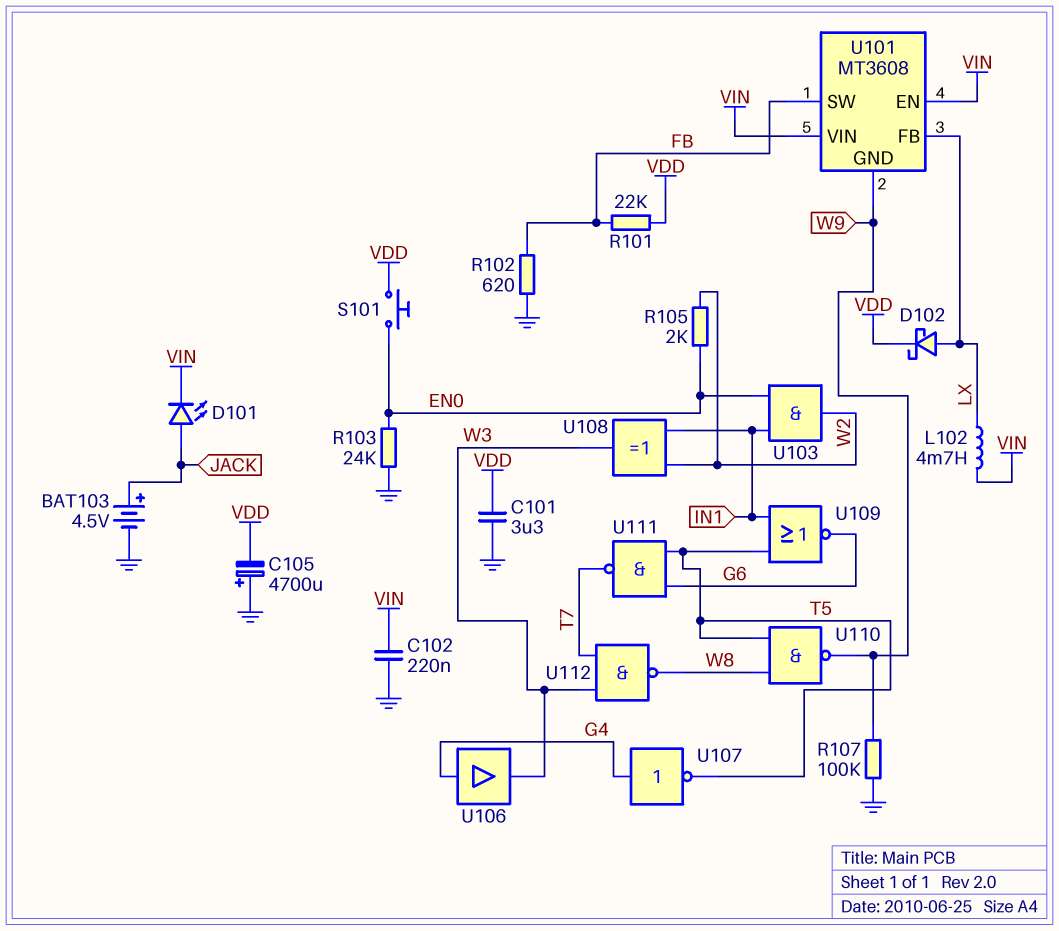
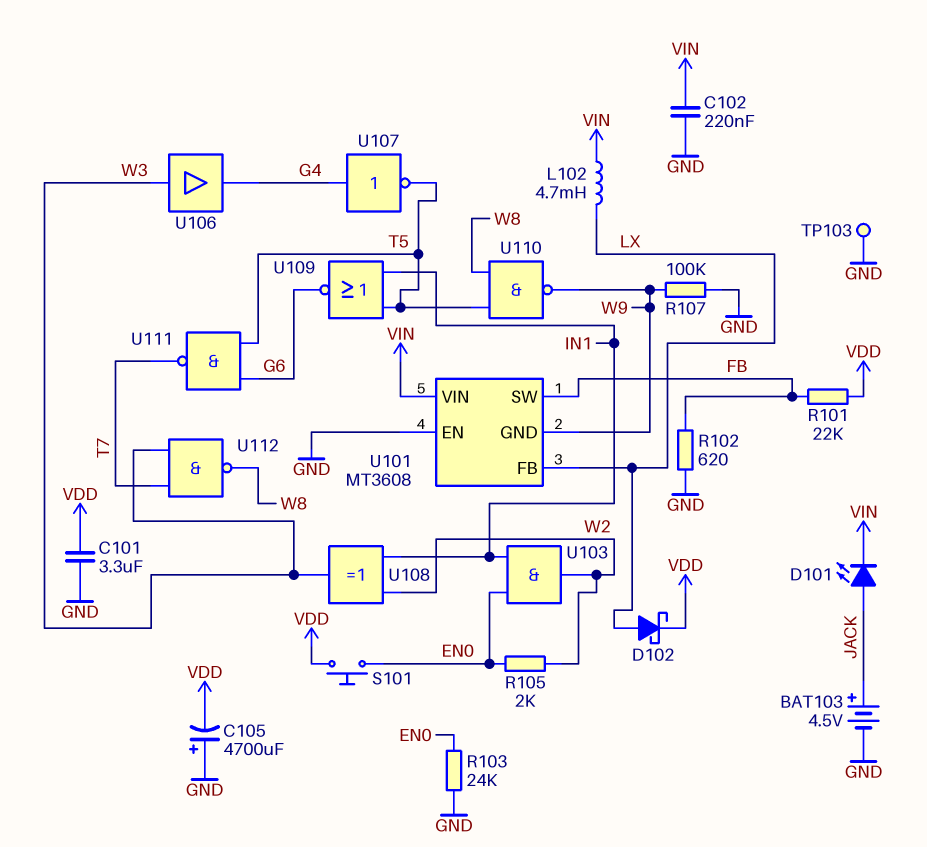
TP103: none -> test point (GND)
U101 pin EN: VIN -> GND
U106: buffer (in G4, out W3) -> buffer (in W3, out G4)

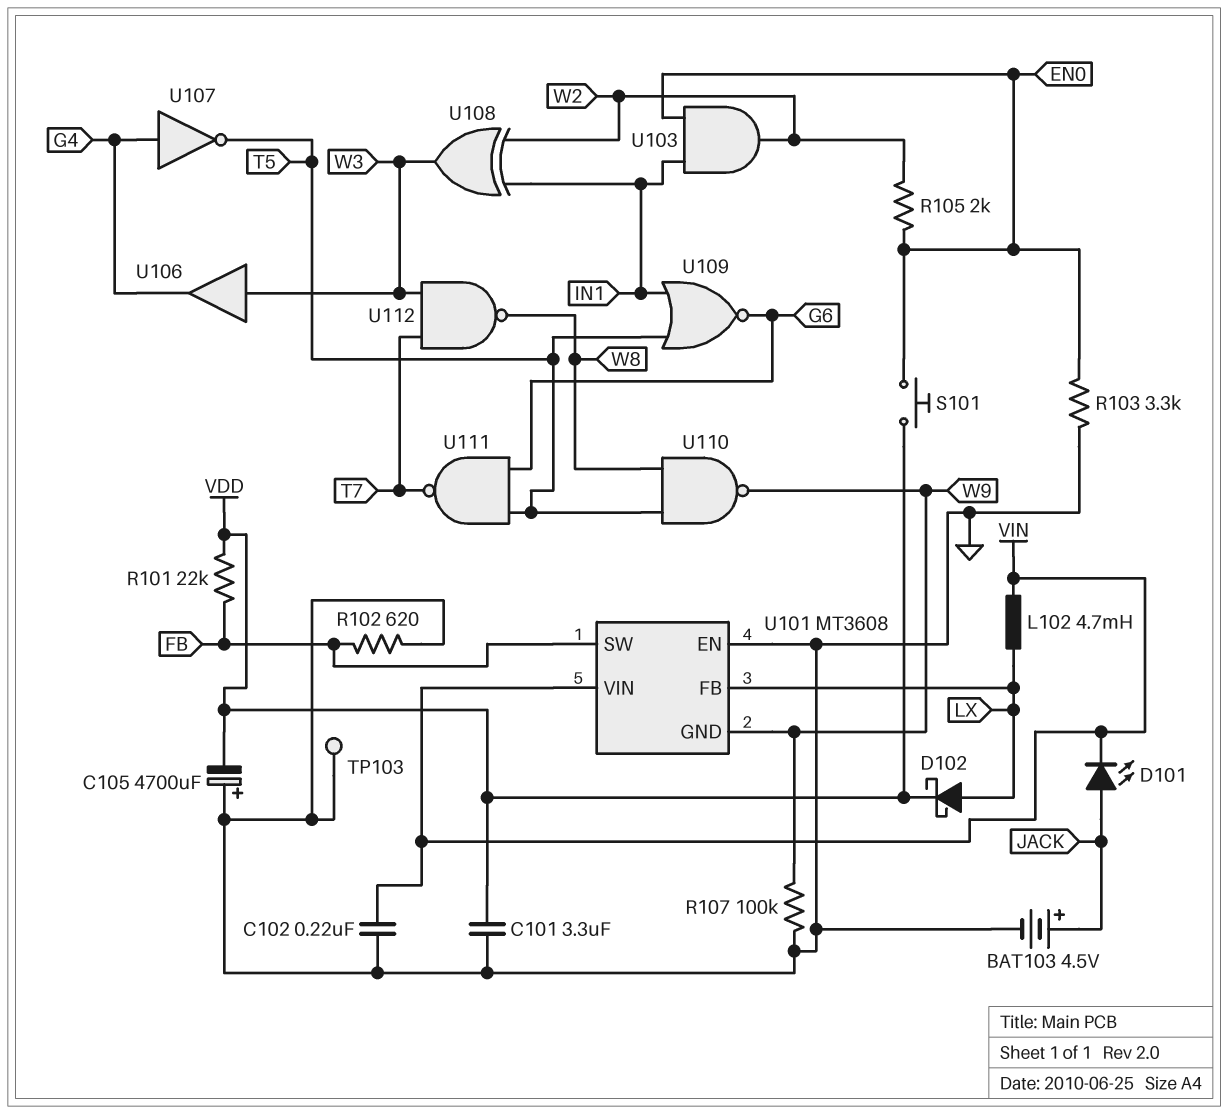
R103: 24k (EN0, GND) -> 3.3k (EN0, GND)

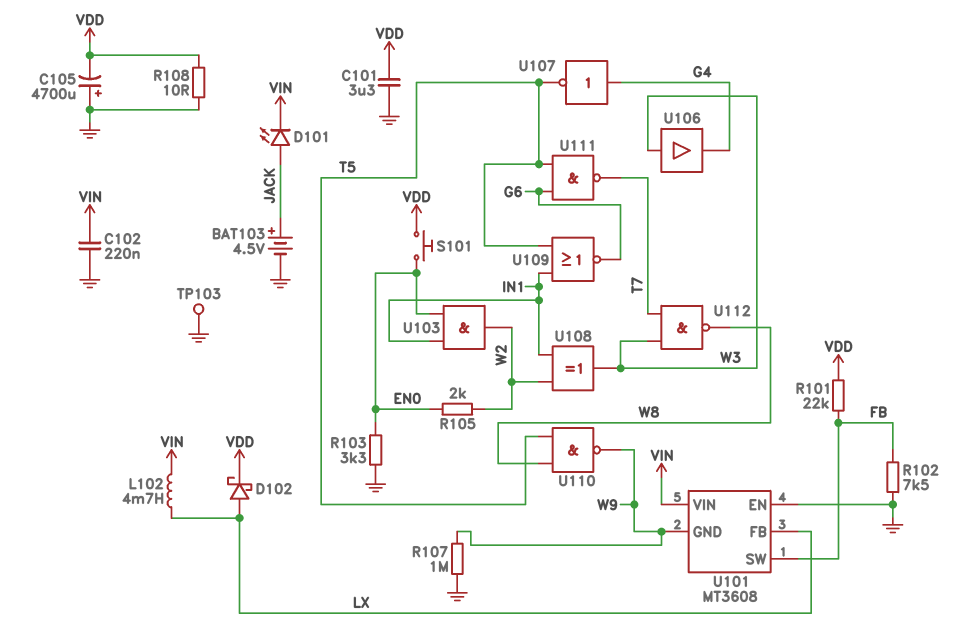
R102: 620 (FB, GND) -> 7.5k (FB, GND)
R107: 100k (GND, W9) -> 1M (GND, W9)
R108: none -> 10 (GND, VDD)

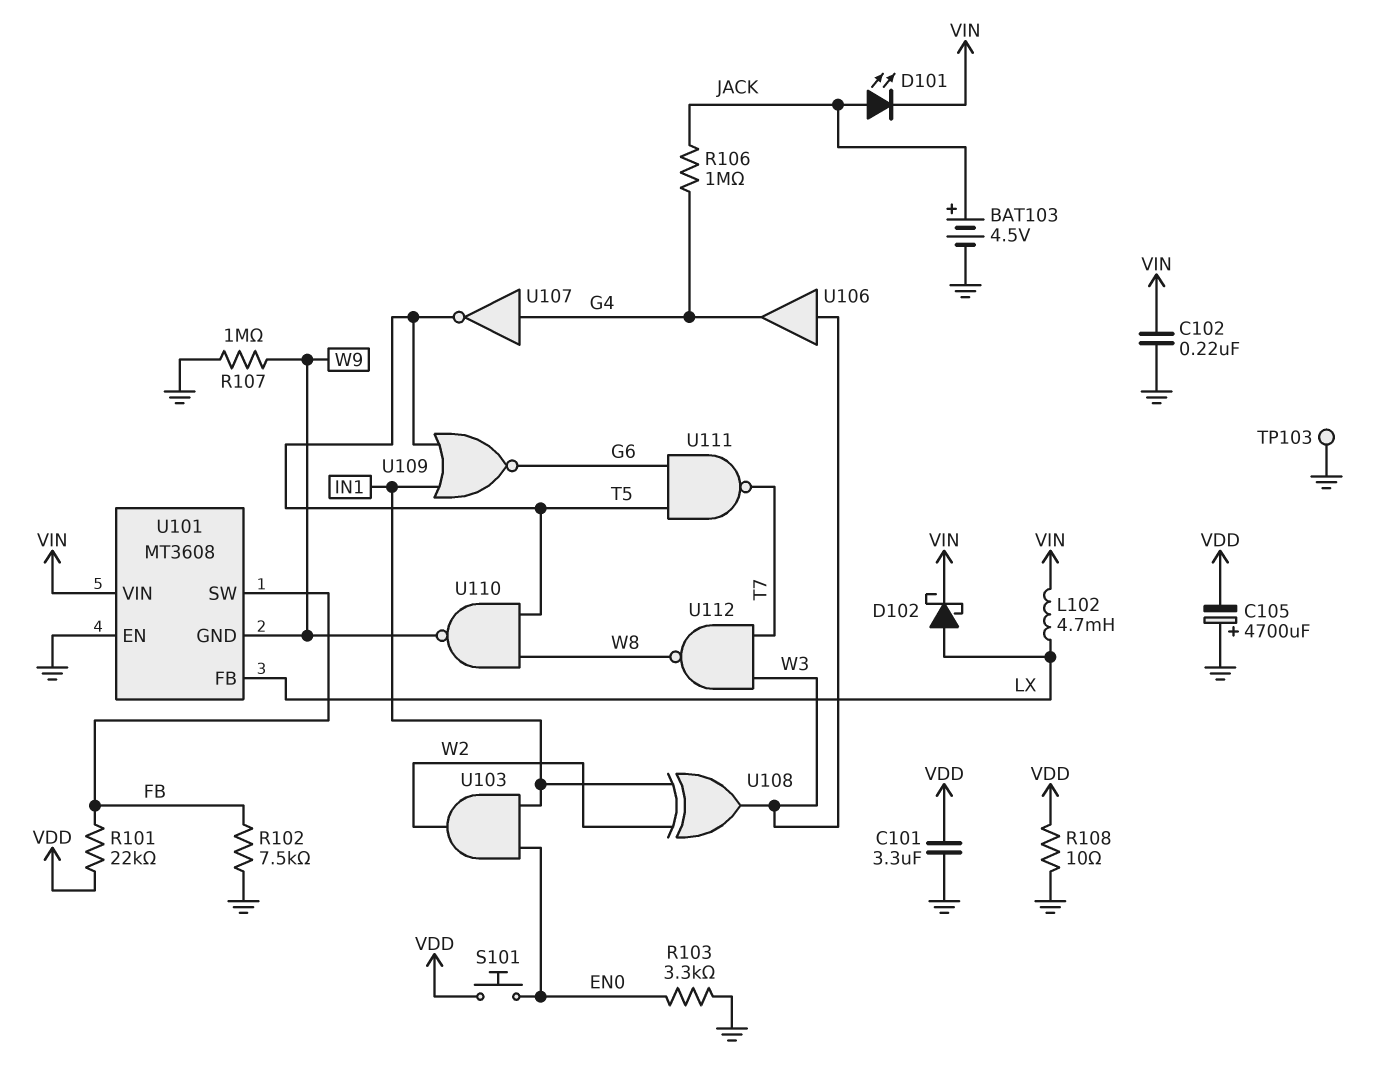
D102: schottky (A LX, K VDD) -> schottky (A LX, K VIN)
R105: 2k (EN0, W2) -> none
R106: none -> 1M (G4, JACK)

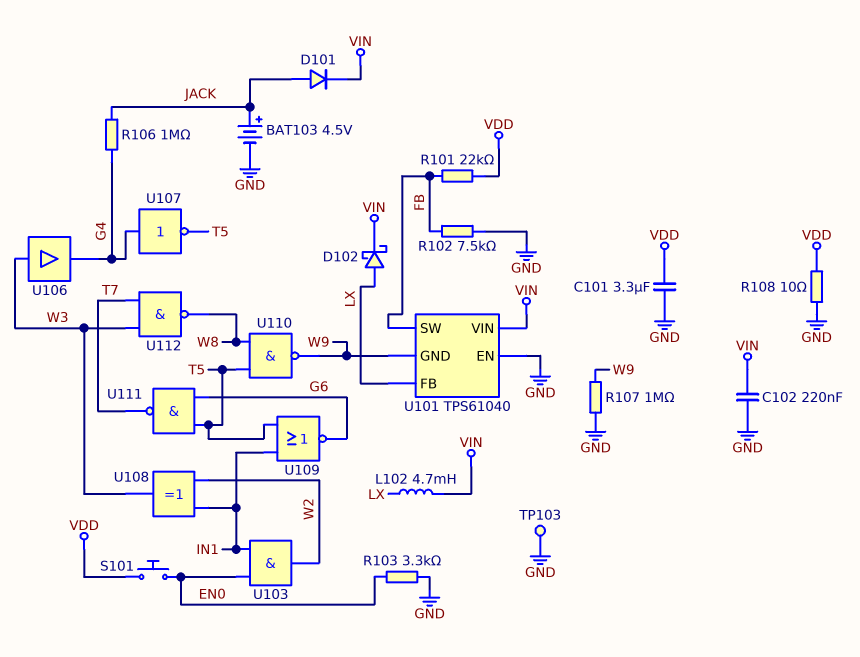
C105: 4700uF (plus GND, minus VDD) -> none
D101: LED (A JACK, K VIN) -> diode (A JACK, K VIN)
U101: MT3608 -> TPS61040

